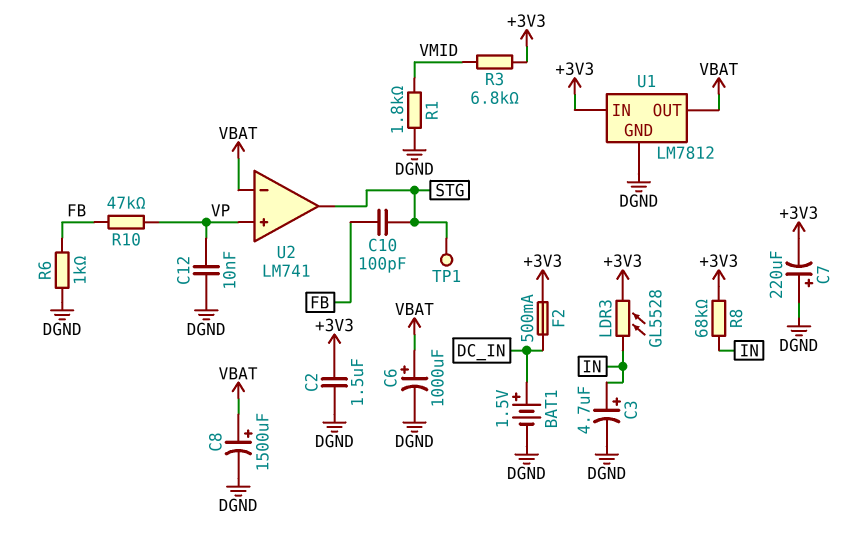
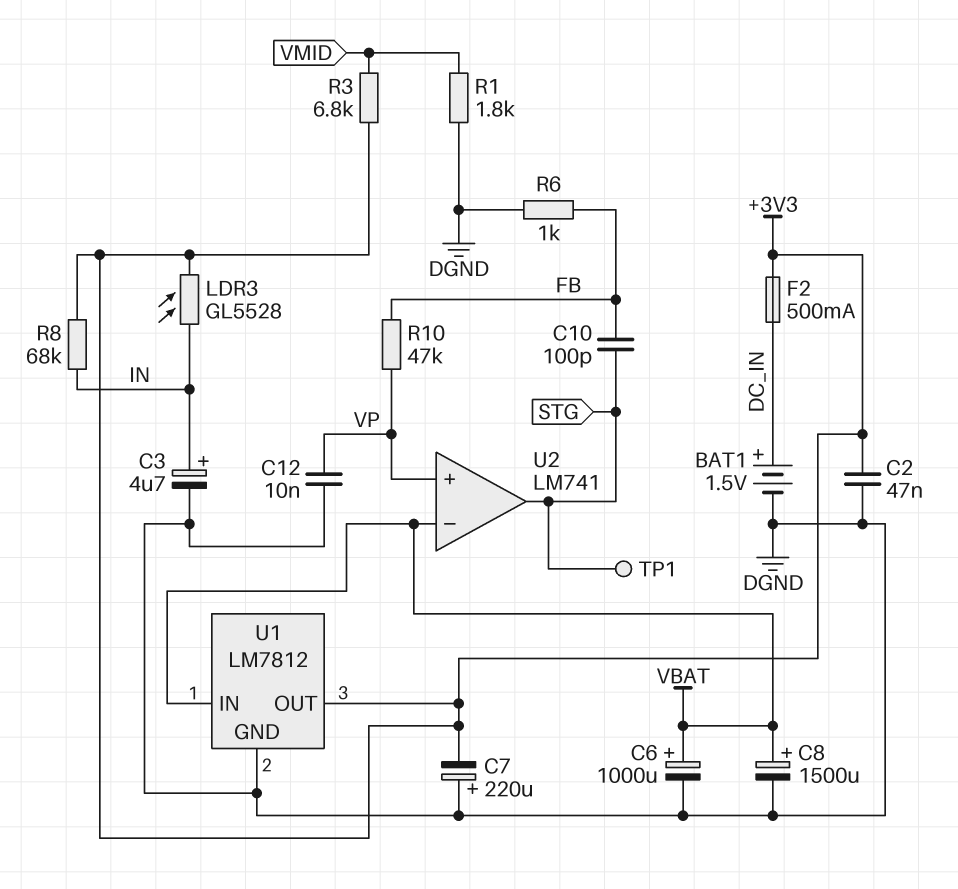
C2: 1.5uF (+3V3, DGND) -> 47nF (+3V3, DGND)
U1 pin IN: +3V3 -> VBAT
U1 pin OUT: VBAT -> +3V3

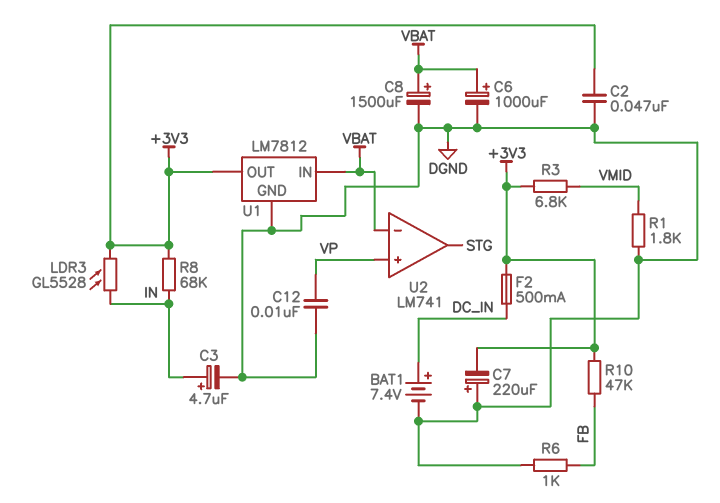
BAT1: 1.5V (plus DC_IN, minus DGND) -> 7.4V (plus DC_IN, minus DGND)
C10: 100pF (FB, STG) -> none
R10: 47k (FB, VP) -> 47k (+3V3, FB)
TP1: test point (STG) -> none

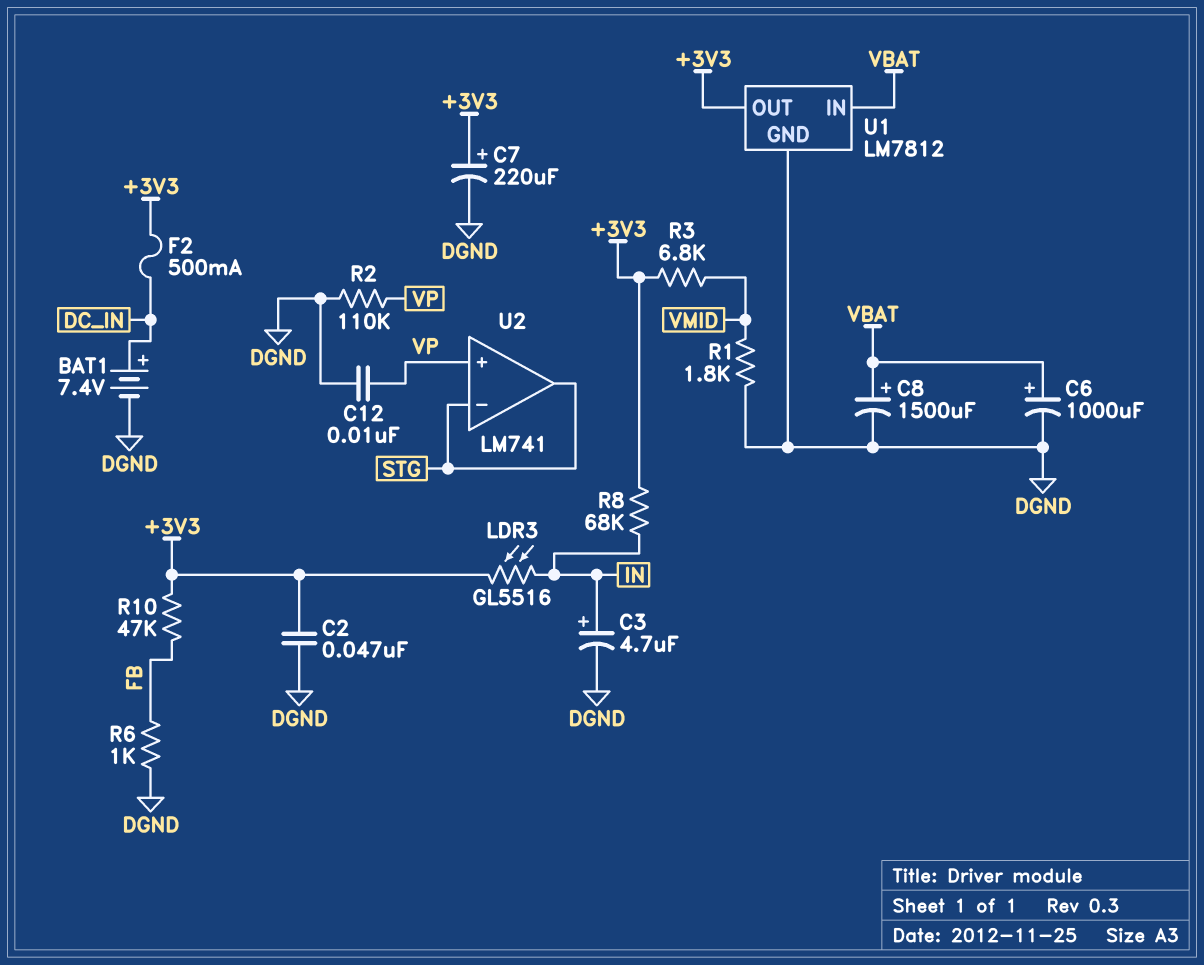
C7: 220uF (plus DGND, minus +3V3) -> 220uF (plus +3V3, minus DGND)
LDR3: GL5528 (+3V3, IN) -> GL5516 (+3V3, IN)
R2: none -> 110k (DGND, VP)
U2 pin in-: VBAT -> STG

